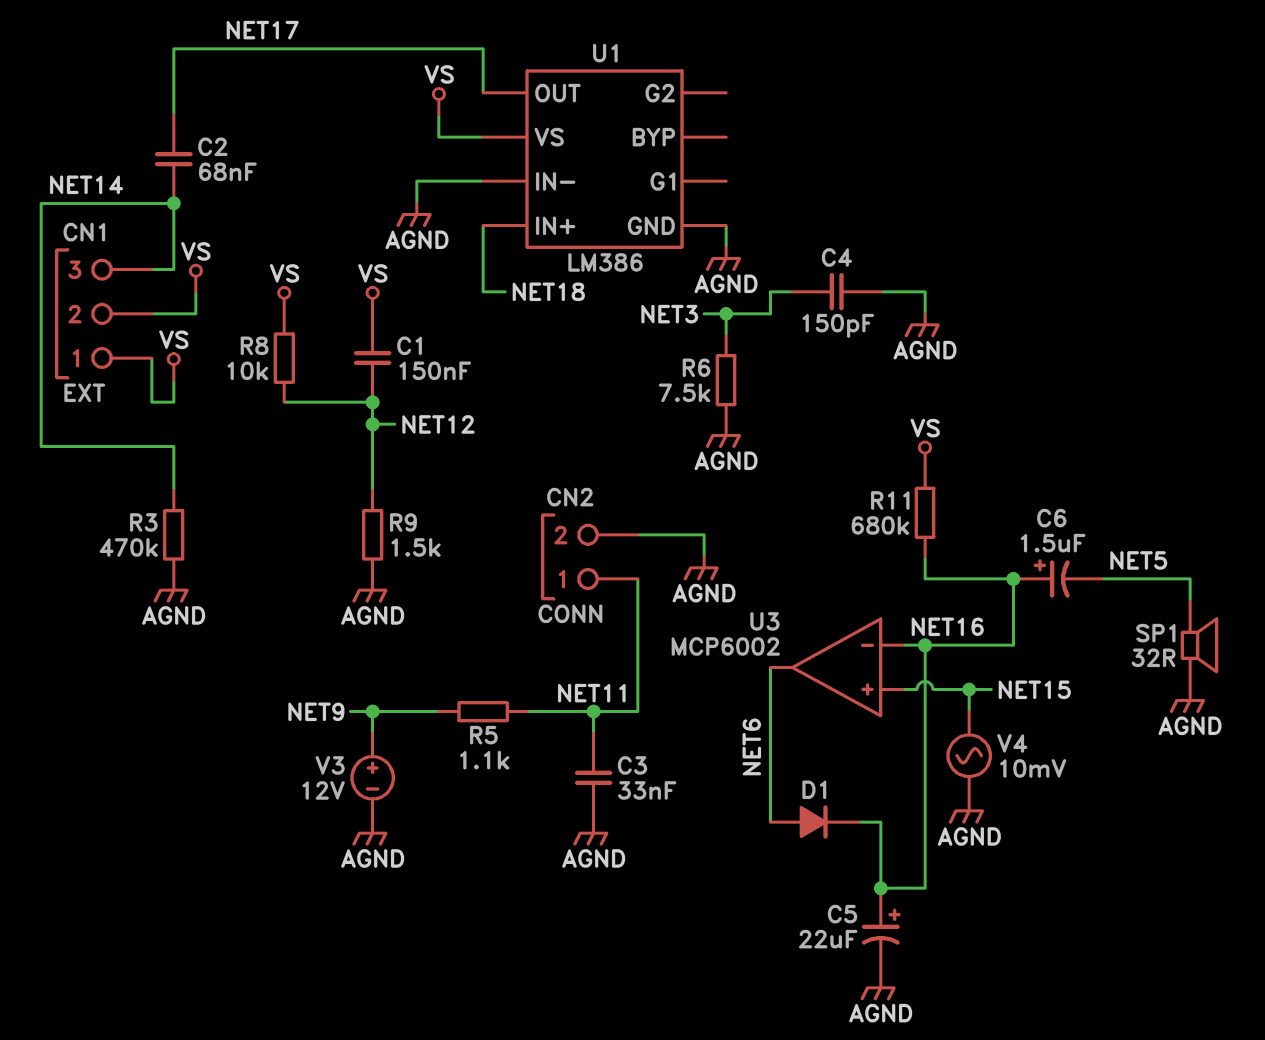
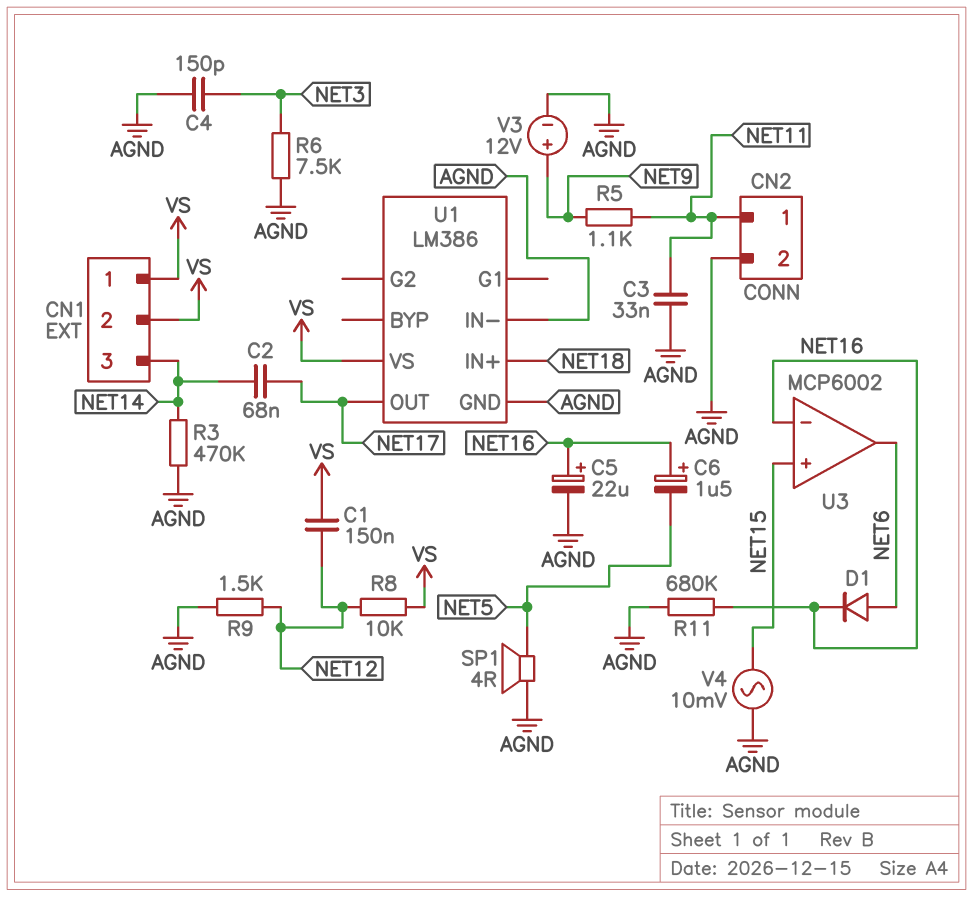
R11: 680k (NET16, VS) -> 680k (AGND, NET16)
SP1: speaker 32R (AGND, NET5) -> speaker 4R (AGND, NET5)

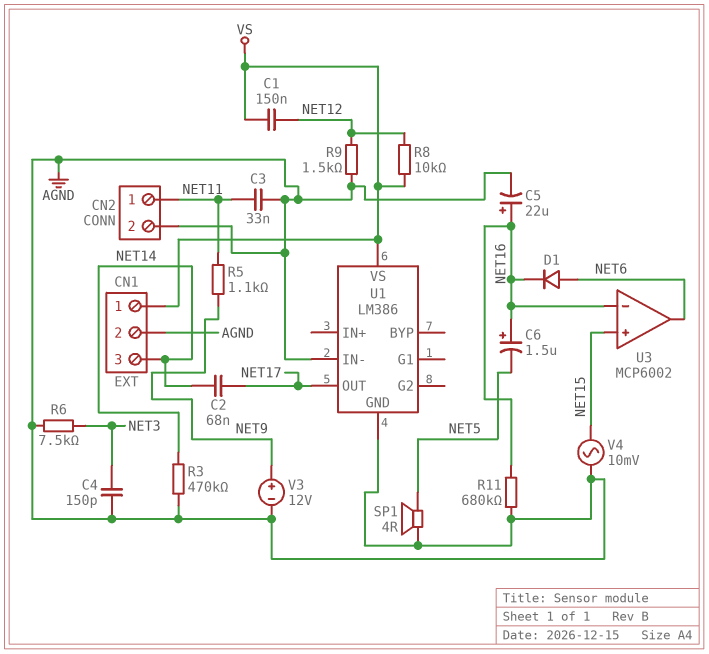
CN1 pin 2: VS -> AGND
U1 pin IN+: NET18 -> none

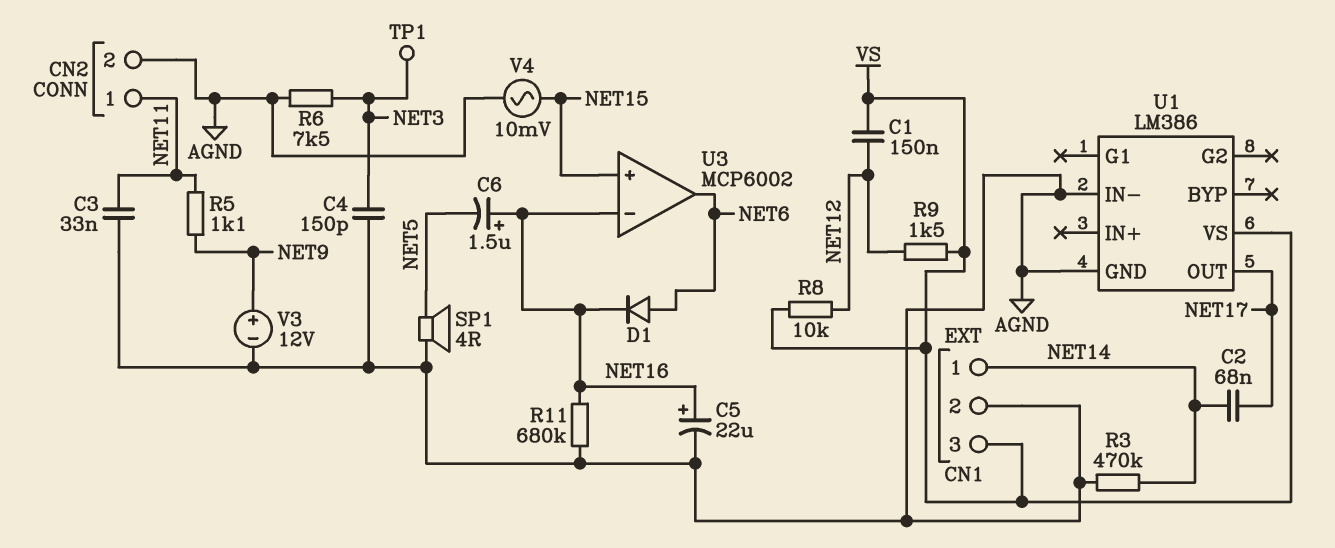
CN1 pin 1: VS -> NET14
CN1 pin 3: NET14 -> VS
R9: 1.5k (AGND, NET12) -> 1.5k (NET12, VS)
TP1: none -> test point (NET3)

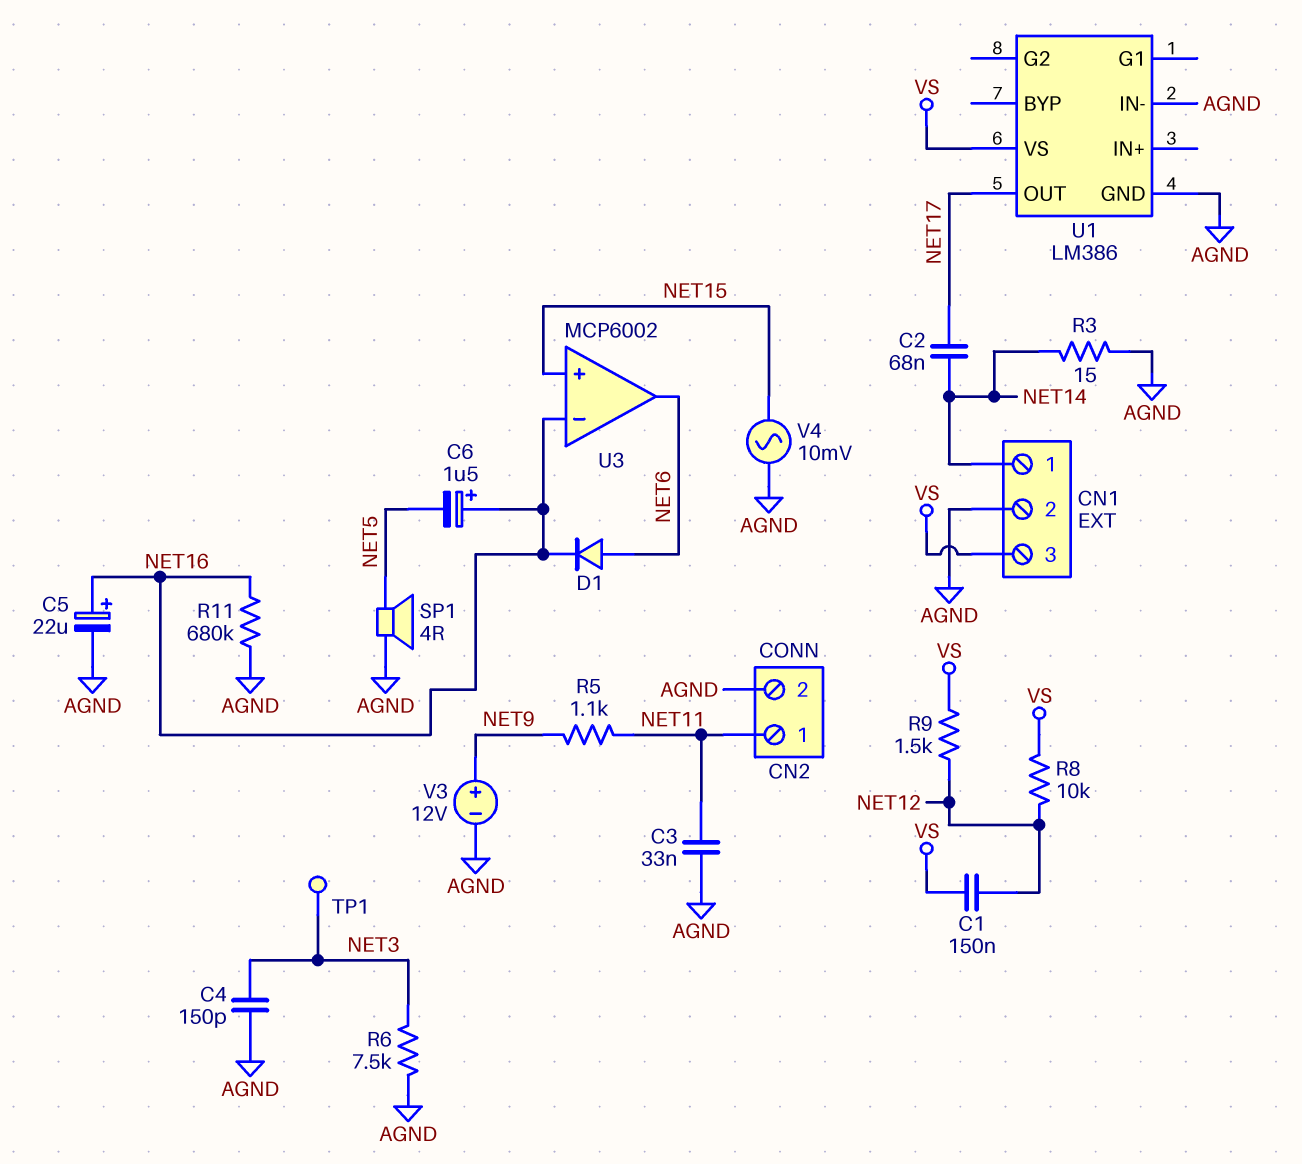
R3: 470k (AGND, NET14) -> 15 (AGND, NET14)

